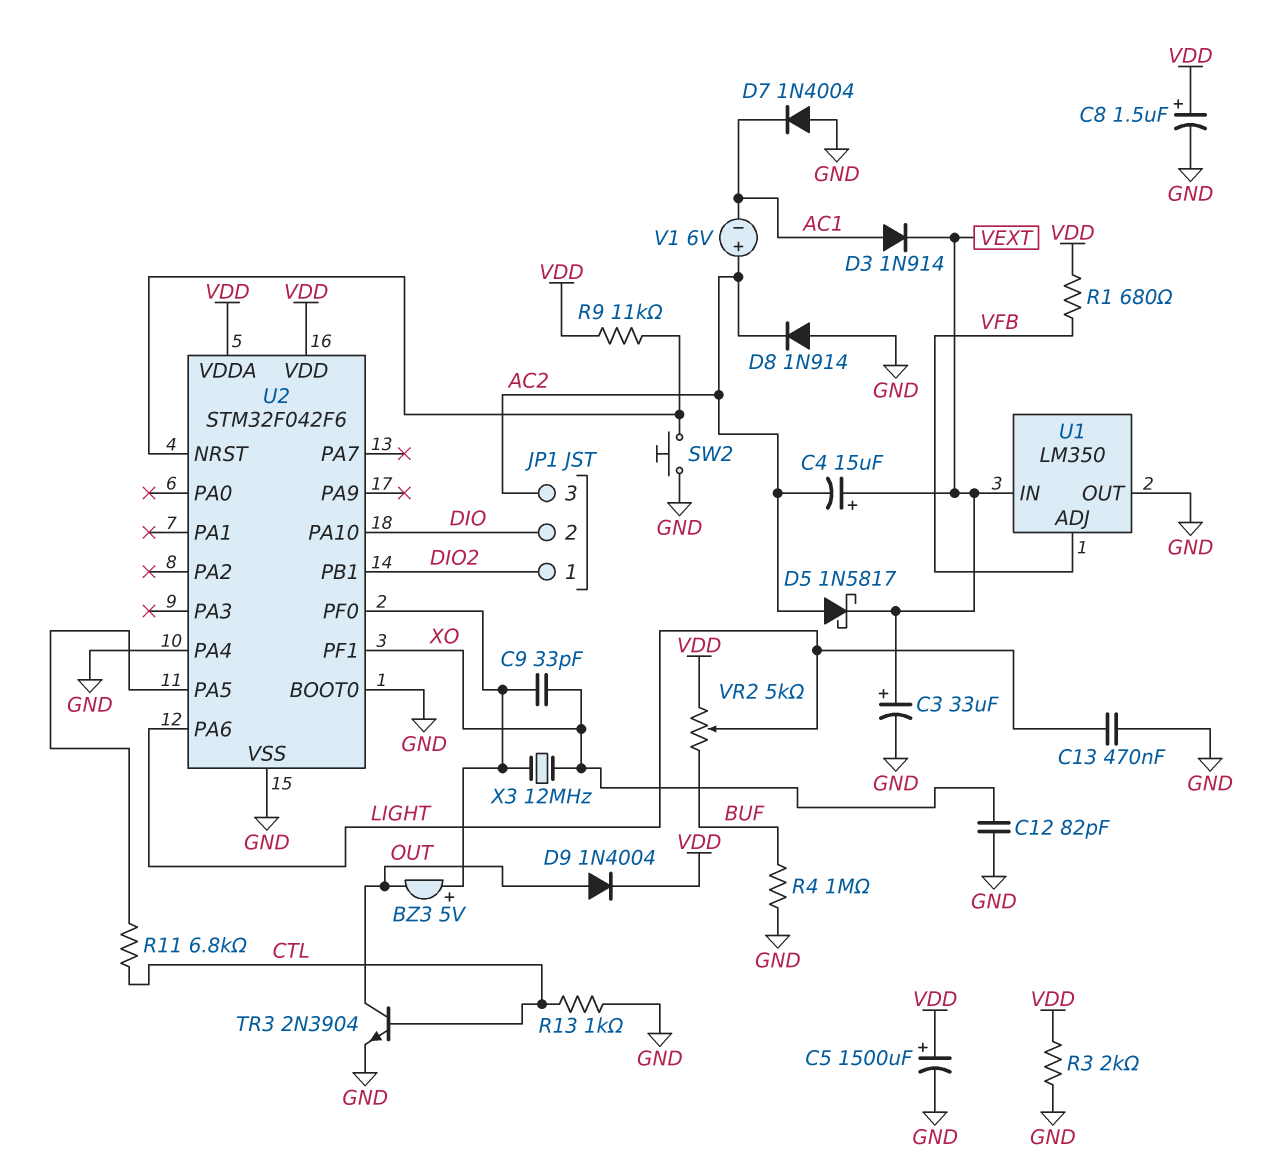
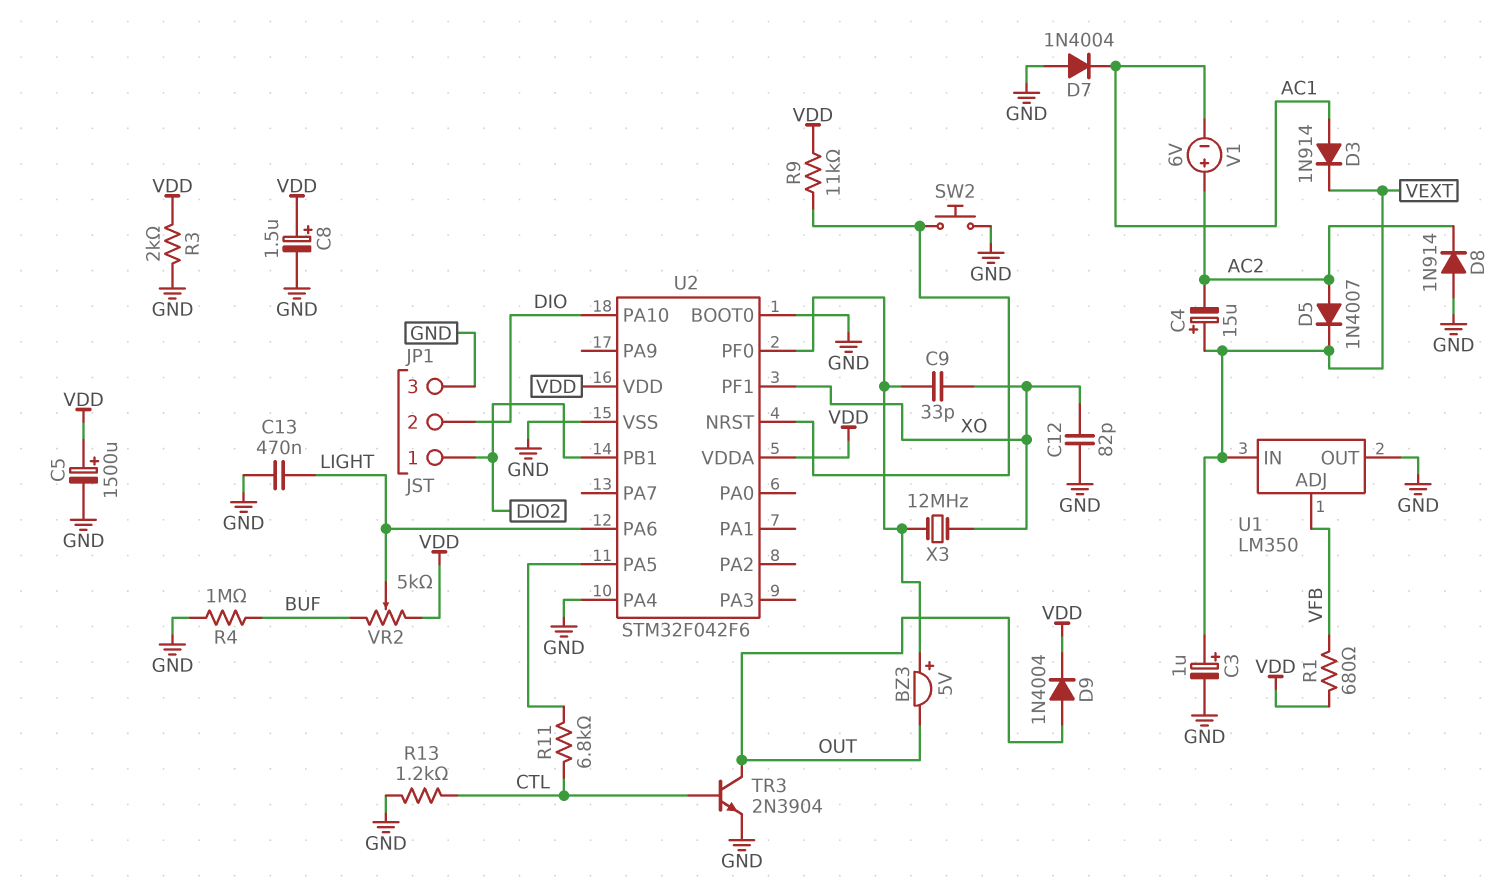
C3: 33uF (plus VEXT, minus GND) -> 1uF (plus VEXT, minus GND)
D5: schottky 1N5817 (A AC2, K VEXT) -> diode 1N4007 (A AC2, K VEXT)
JP1 pin 3: AC2 -> GND
R13: 1k (CTL, GND) -> 1.2k (CTL, GND)

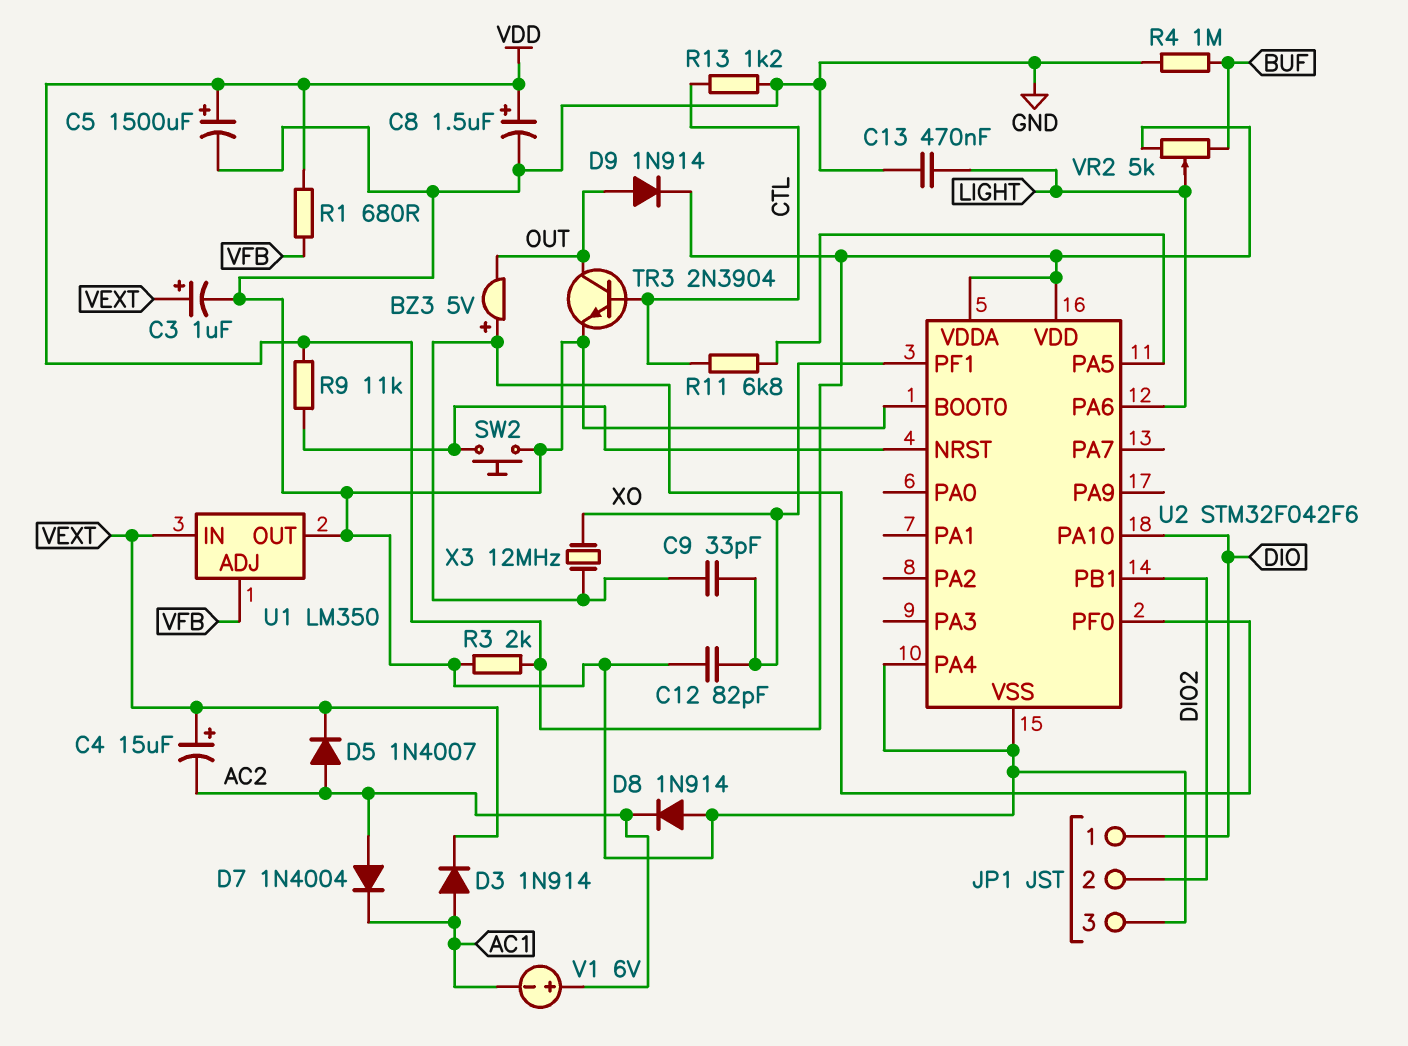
D7: diode 1N4004 (A GND, K AC1) -> diode 1N4004 (A AC2, K AC1)
D9: diode 1N4004 (A OUT, K VDD) -> diode 1N914 (A OUT, K VDD)
JP1 pin 1: DIO2 -> DIO
JP1 pin 2: DIO -> DIO2

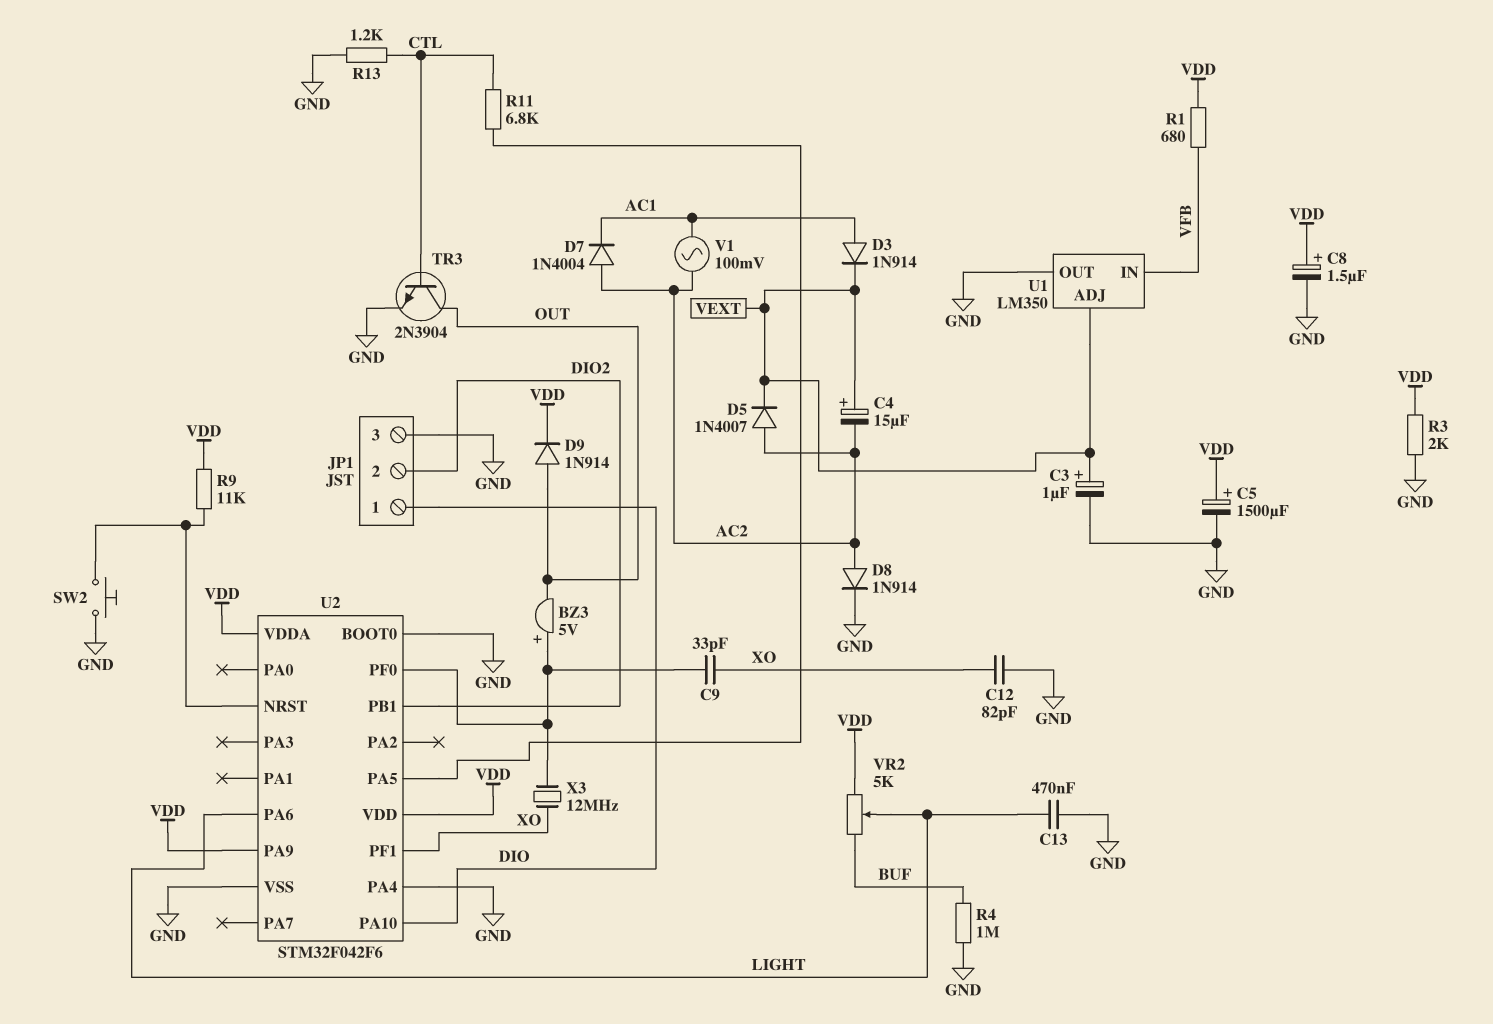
D8: diode 1N914 (A GND, K AC2) -> diode 1N914 (A AC2, K GND)
U1 pin ADJ: VFB -> VEXT
U1 pin IN: VEXT -> VFB
U2 pin PA9: none -> VDD
V1: 6V (plus AC2, minus AC1) -> AC 100mV (AC1, AC2)

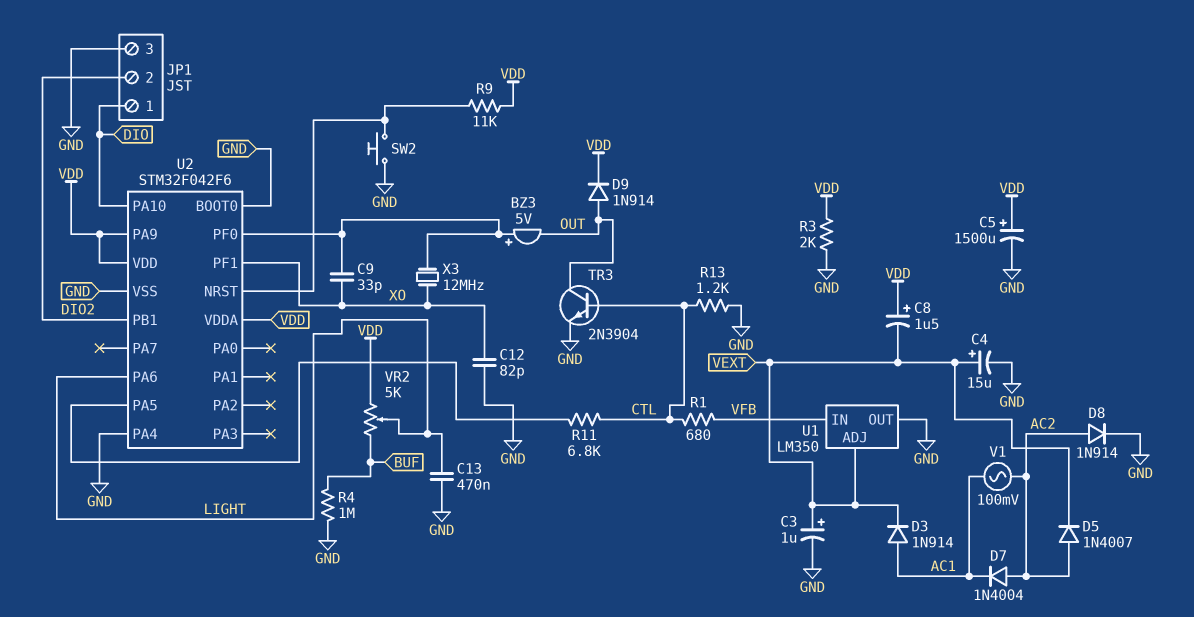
C4: 15uF (plus VEXT, minus AC2) -> 15uF (plus VEXT, minus GND)
C8: 1.5uF (plus VDD, minus GND) -> 1.5uF (plus VDD, minus VEXT)
R1: 680 (VDD, VFB) -> 680 (CTL, VFB)

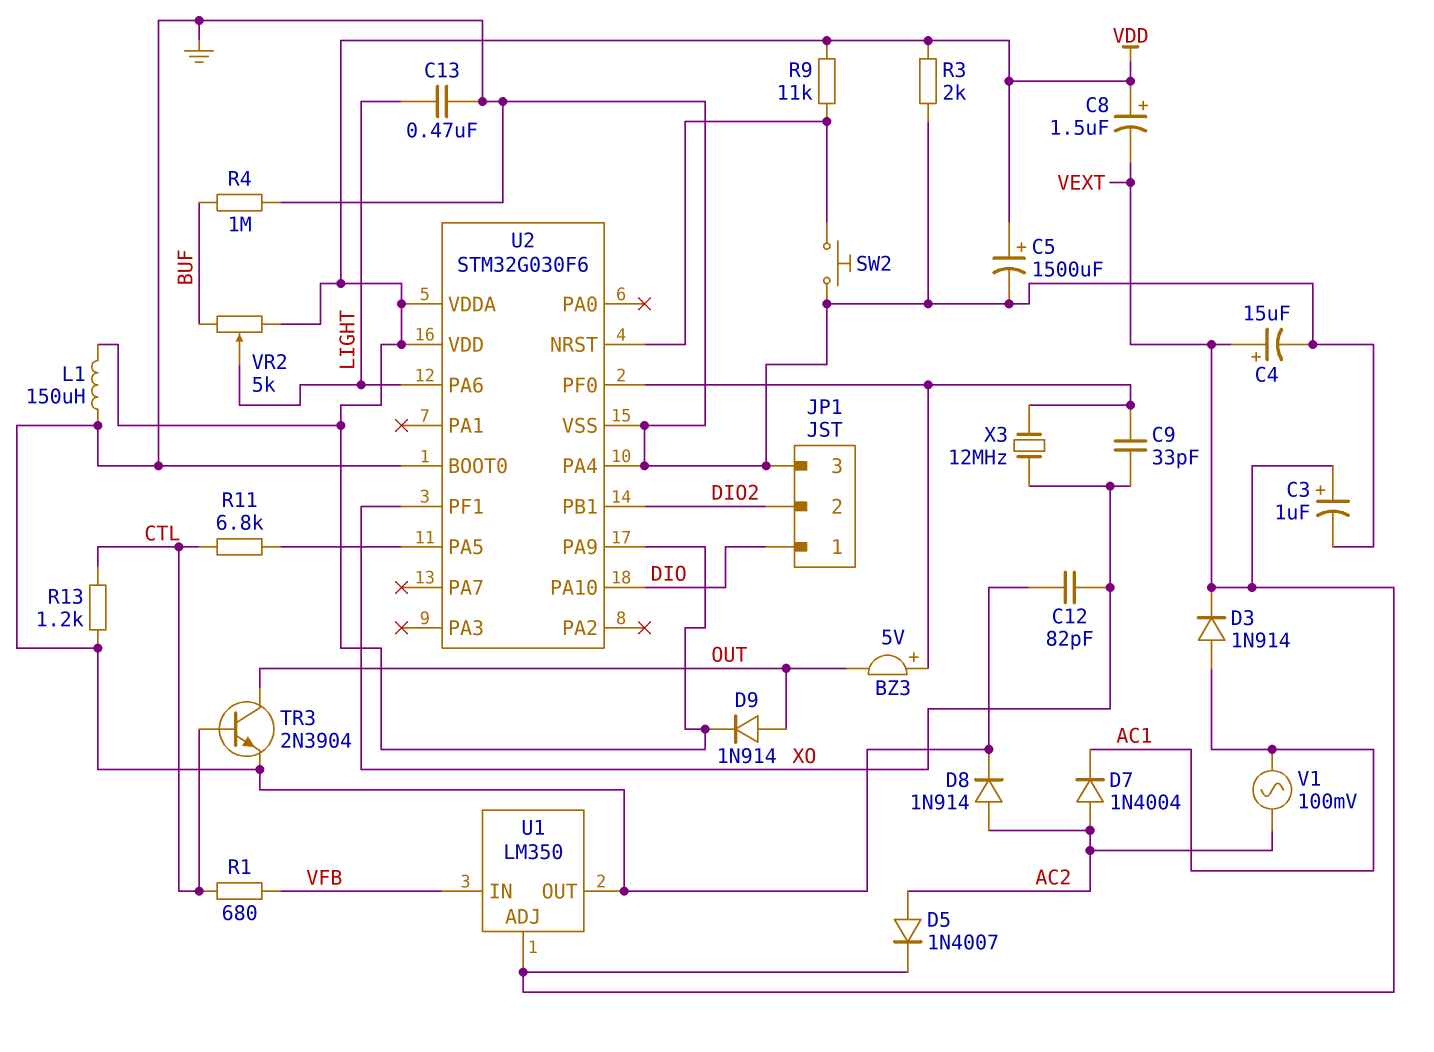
L1: none -> 150uH (GND, VDD)
U2: STM32F042F6 -> STM32G030F6

